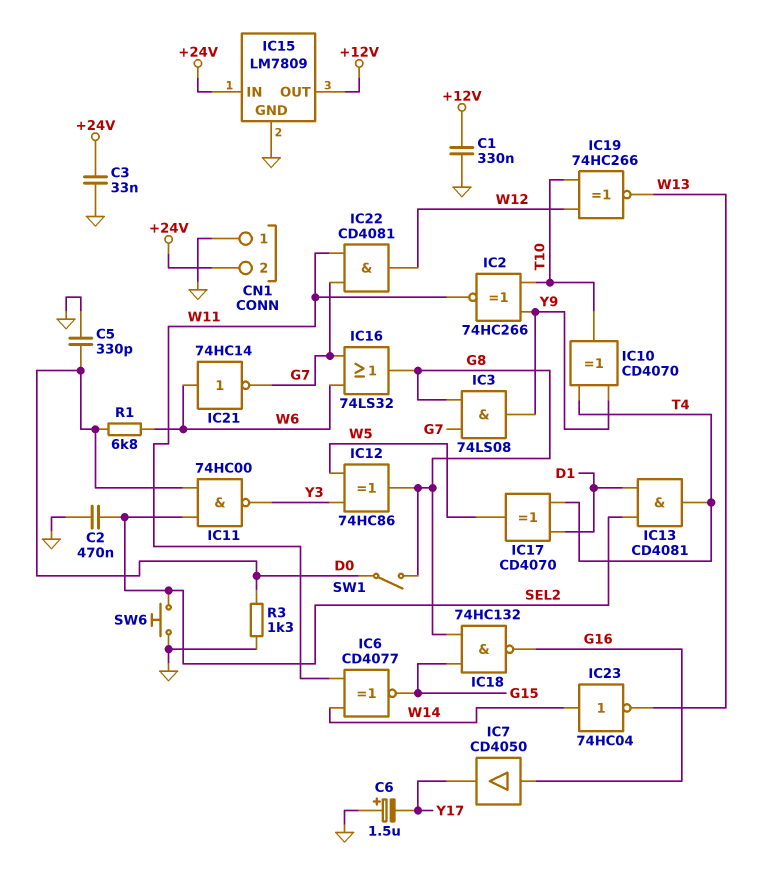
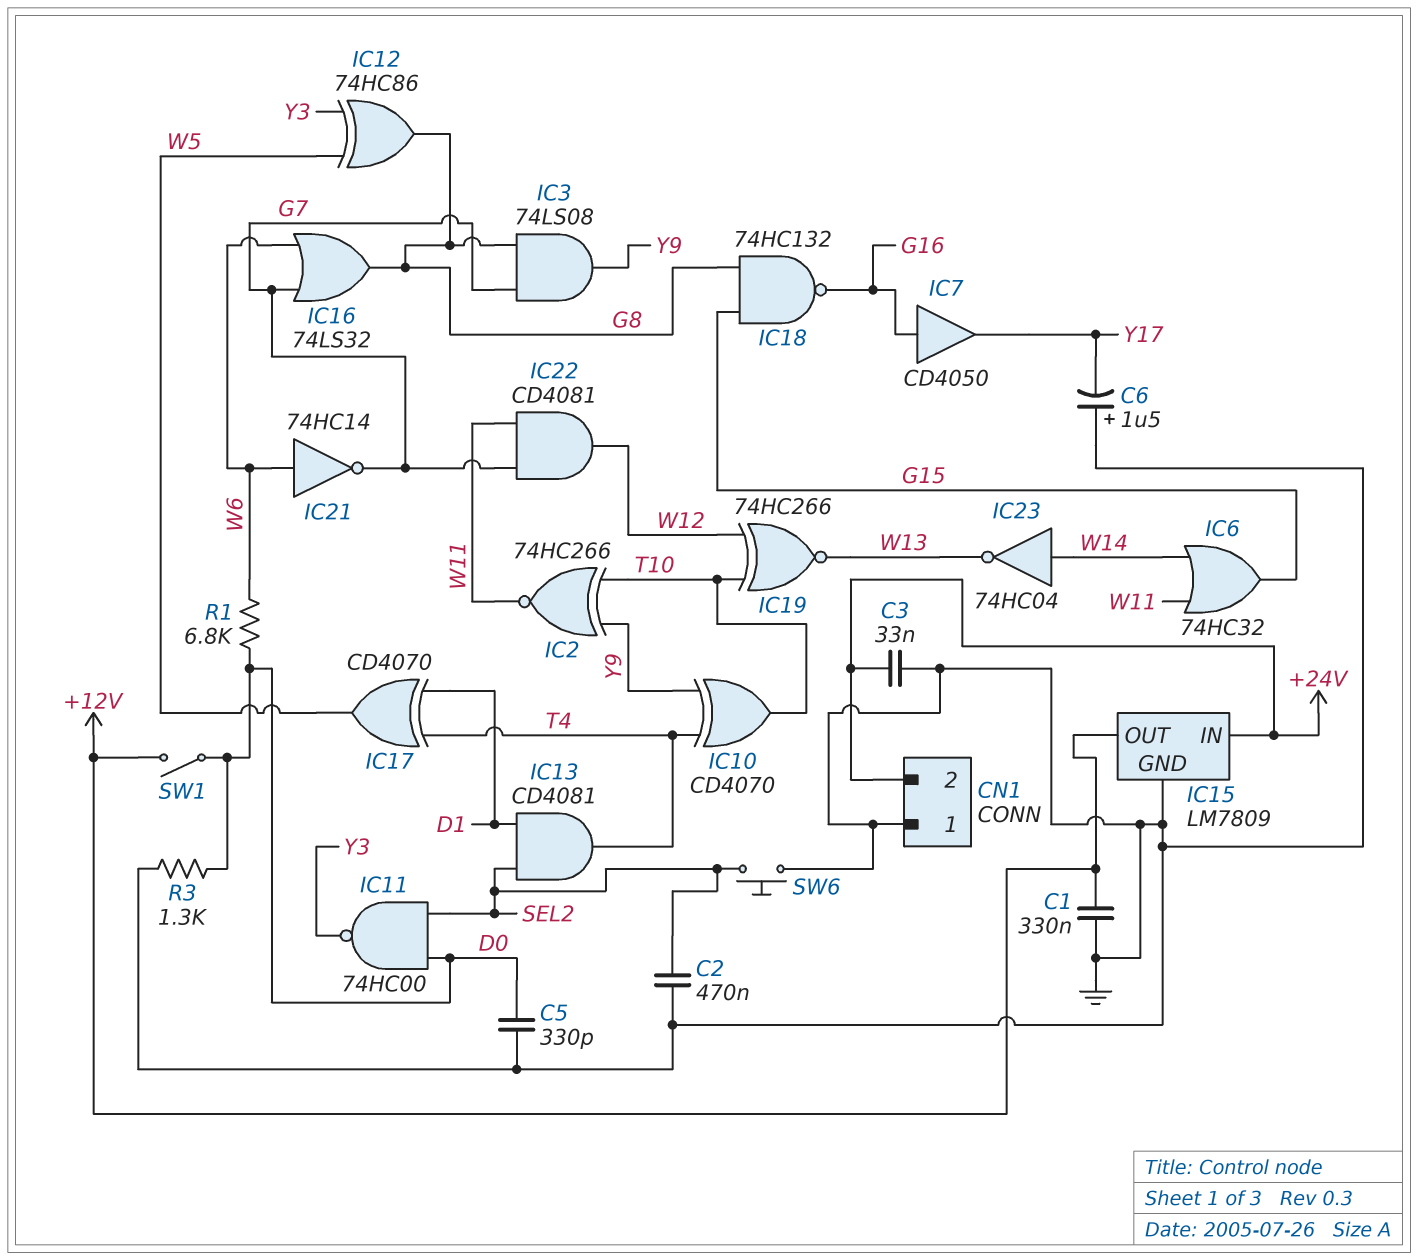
IC6: XNOR CD4077 (in W11, in W14, out G15) -> OR 74HC32 (in W11, in W14, out G15)
SW1: switch (D0, G8) -> switch (+12V, D0)

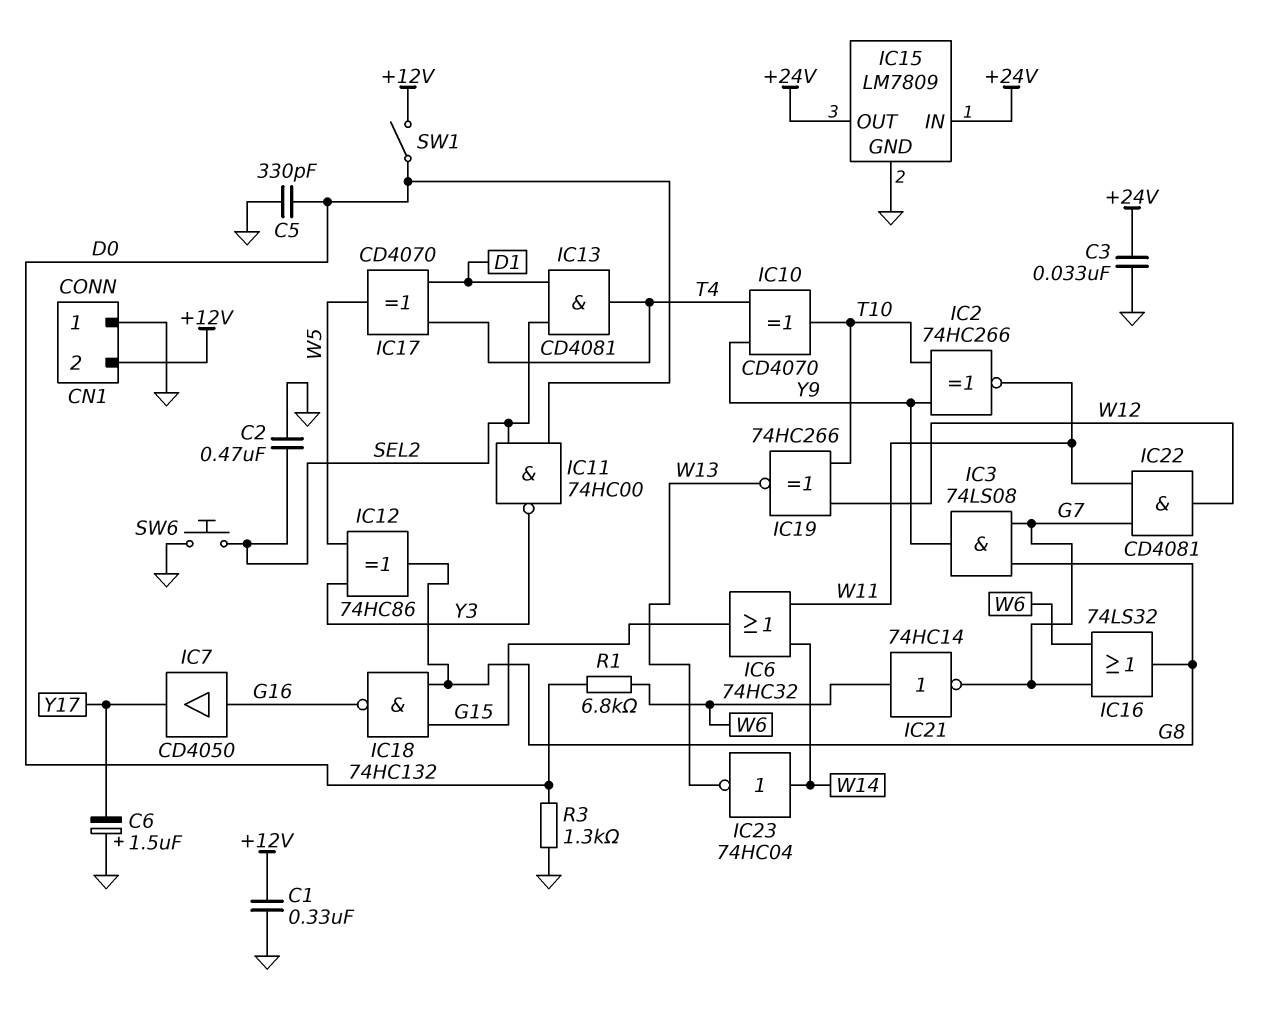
CN1 pin 2: +24V -> +12V
IC15 pin OUT: +12V -> +24V

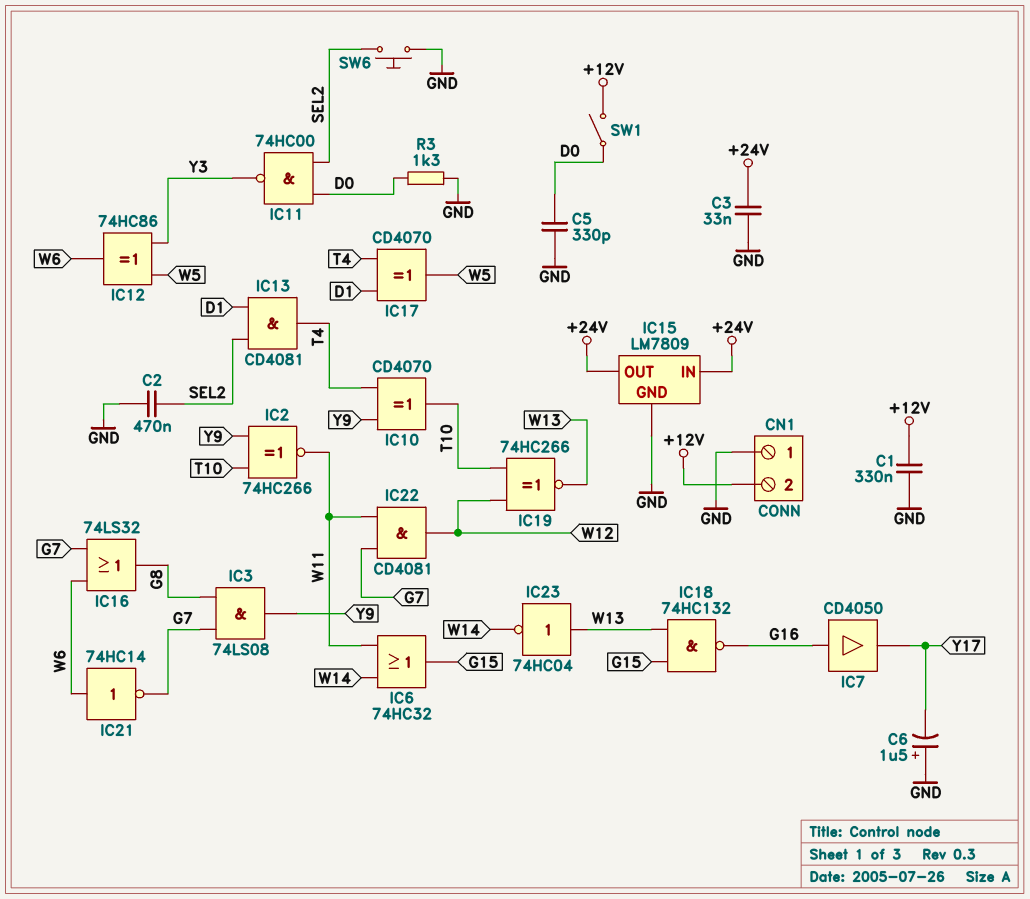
IC12: XOR 74HC86 (in W5, in Y3, out G8) -> XOR 74HC86 (in W5, in Y3, out W6)
IC18: NAND 74HC132 (in G8, in G15, out G16) -> NAND 74HC132 (in G15, in W13, out G16)
IC23: NOT 74HC04 (in W14, out W13) -> NOT 74HC04 (in W13, out W14)
R1: 6.8k (D0, W6) -> none

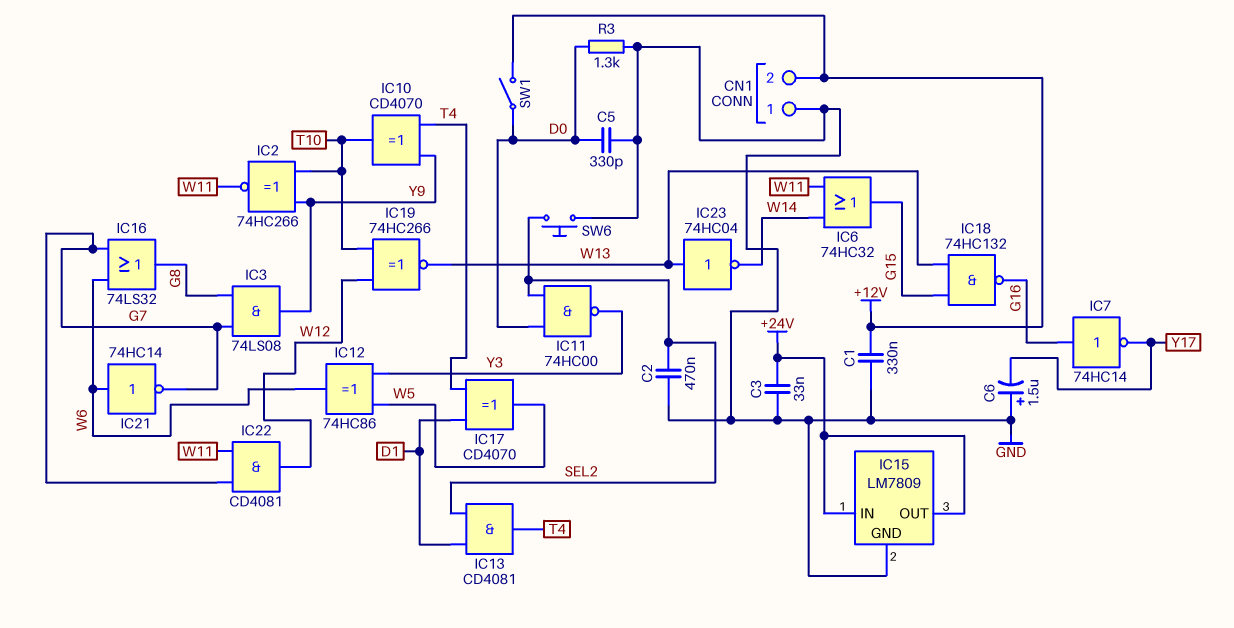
IC7: buffer CD4050 (in G16, out Y17) -> NOT 74HC14 (in G16, out Y17)

